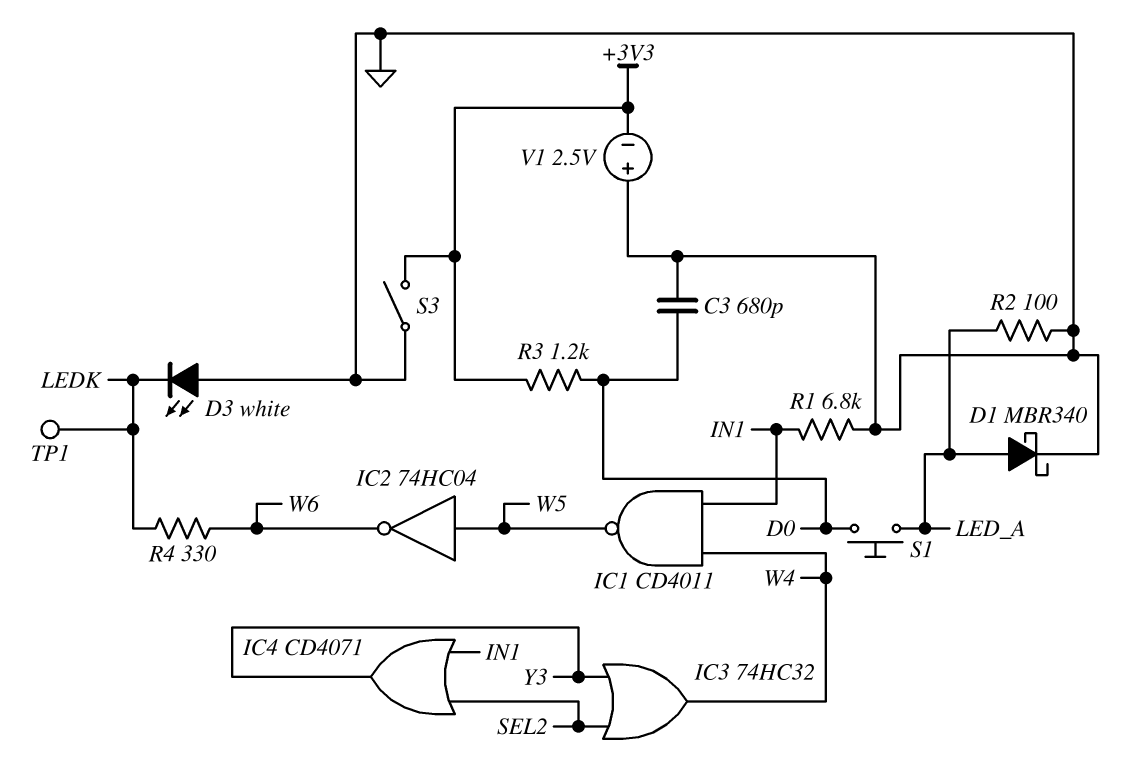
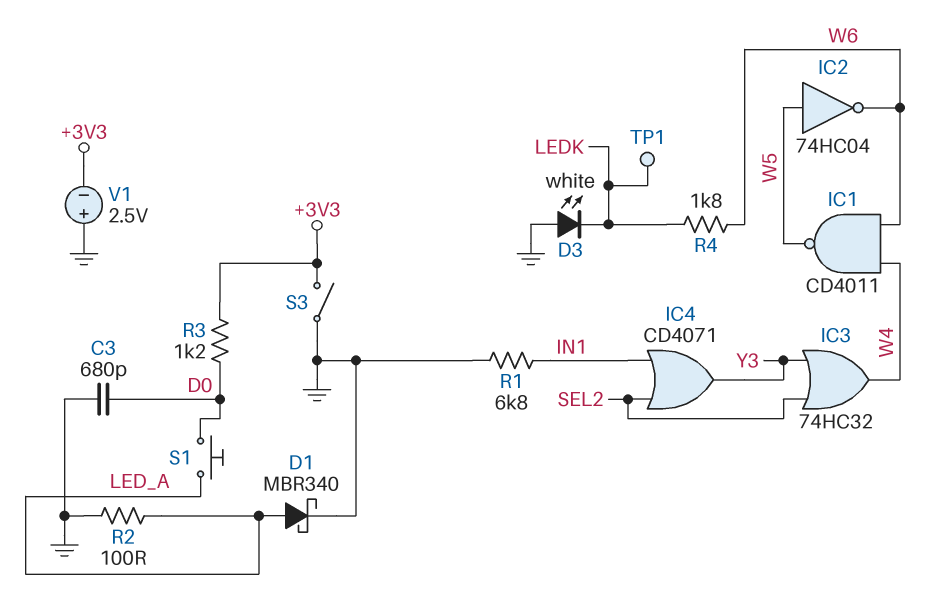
IC1: NAND CD4011 (in IN1, in W4, out W5) -> NAND CD4011 (in W4, in W6, out W5)
R4: 330 (LEDK, W6) -> 1.8k (LEDK, W6)

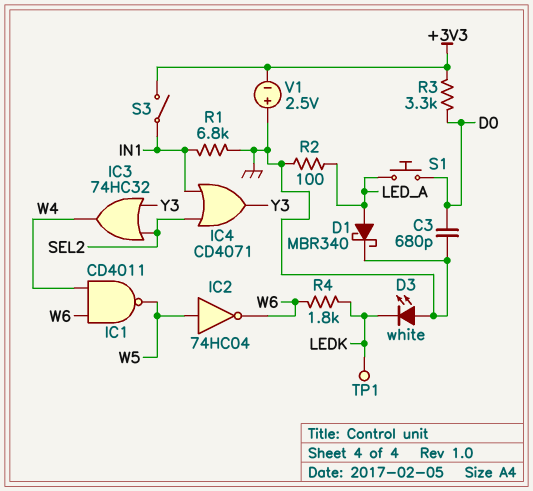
R3: 1.2k (+3V3, D0) -> 3.3k (+3V3, D0)
S3: switch (+3V3, GND) -> switch (+3V3, IN1)

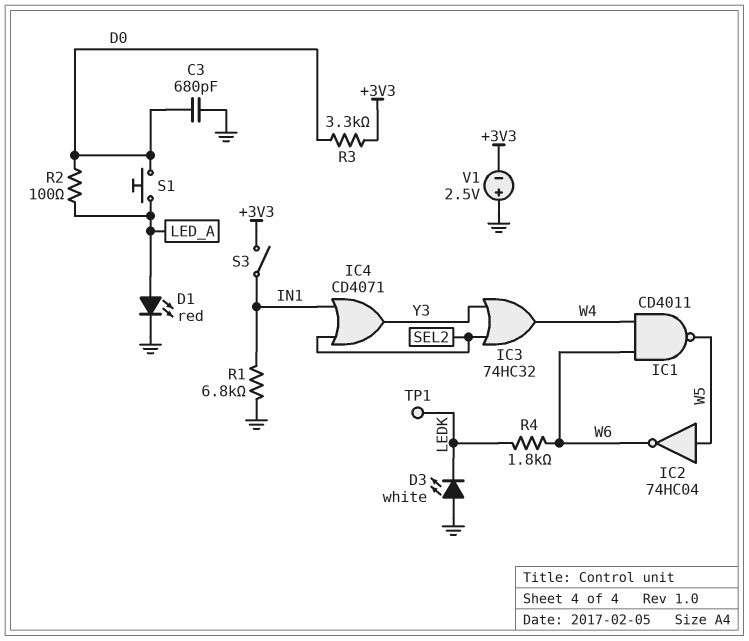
D1: schottky MBR340 (A LED_A, K GND) -> LED red (A LED_A, K GND)
R2: 100 (GND, LED_A) -> 100 (D0, LED_A)

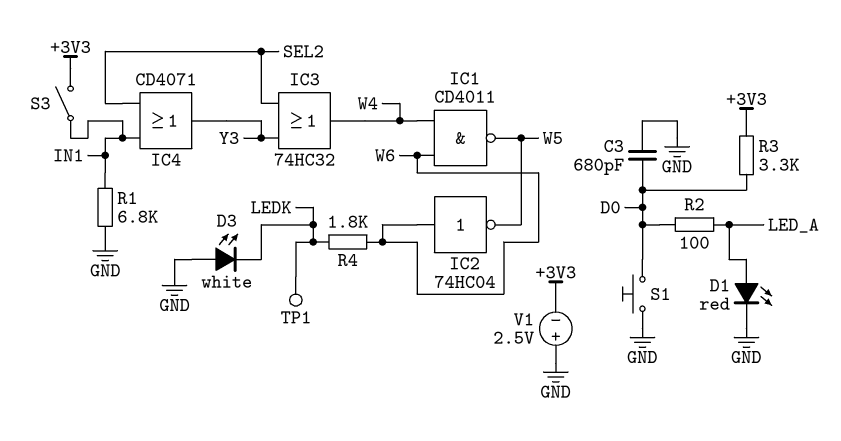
IC2: NOT 74HC04 (in W5, out W6) -> NOT 74HC04 (in W6, out W5)
S1: button (D0, LED_A) -> button (D0, GND)

